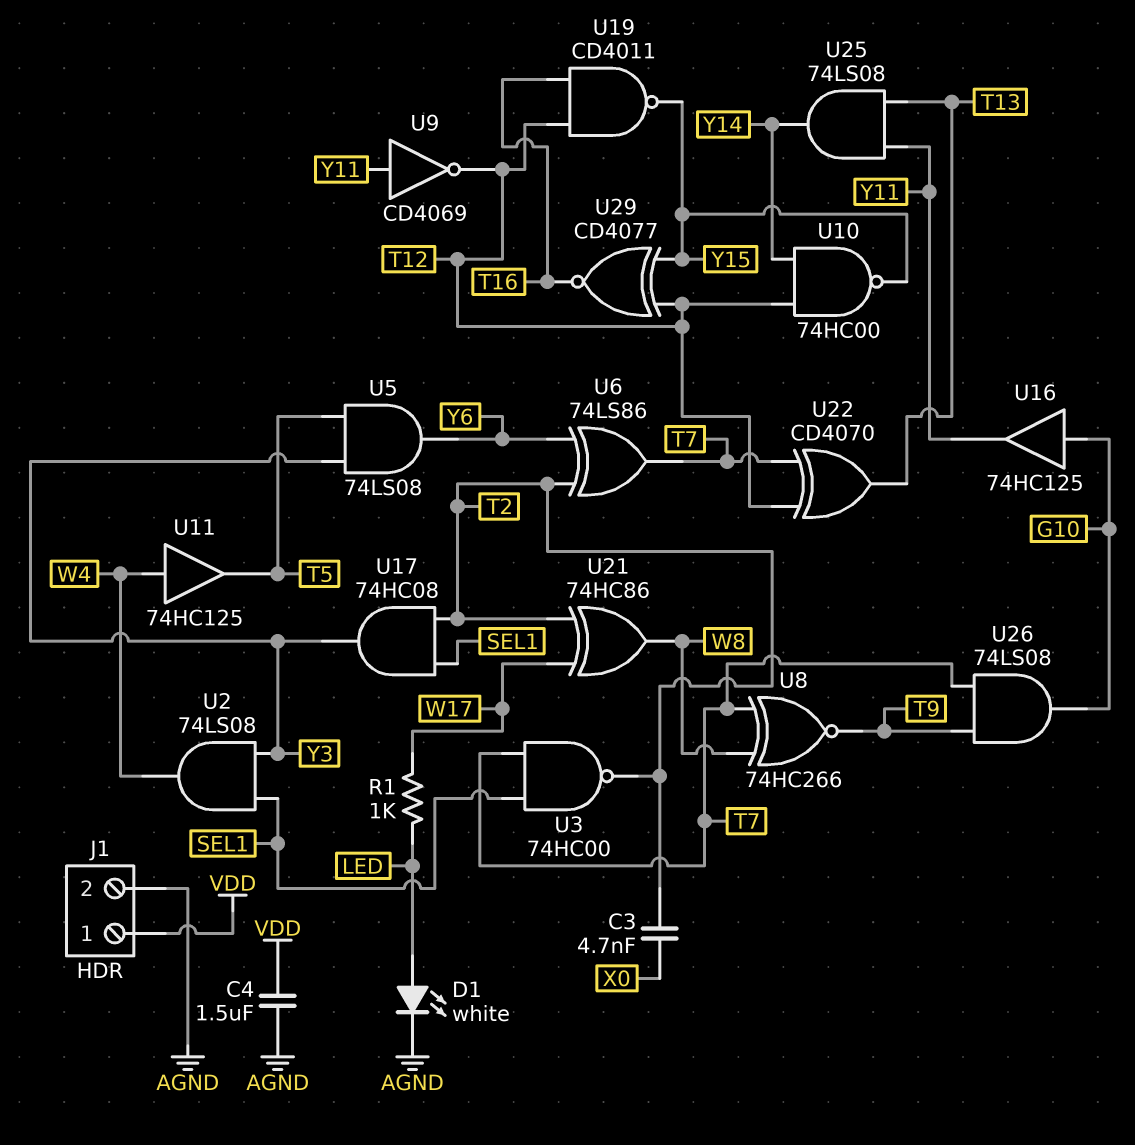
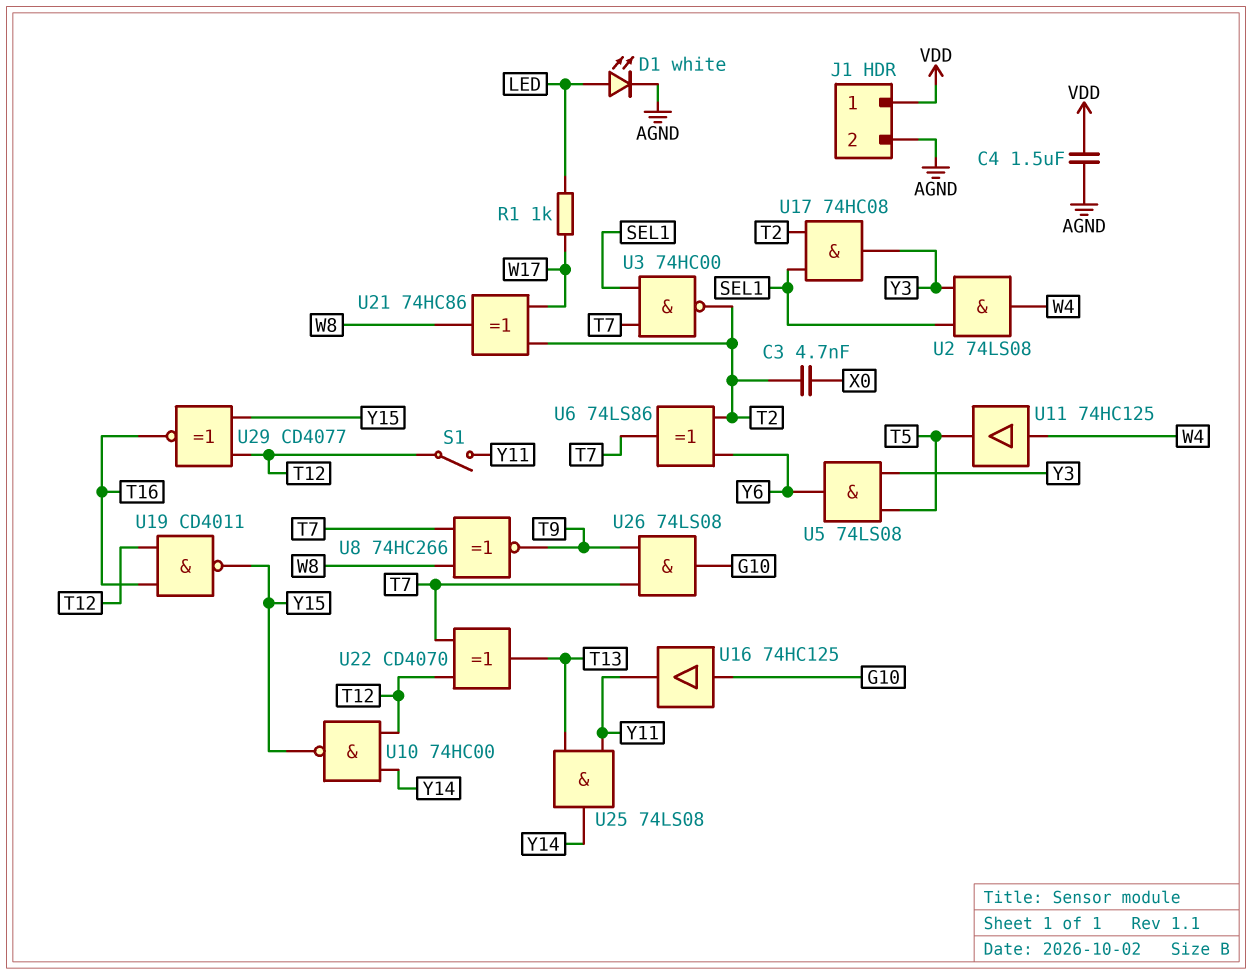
S1: none -> switch (T12, Y11)
U9: NOT CD4069 (in Y11, out T12) -> none

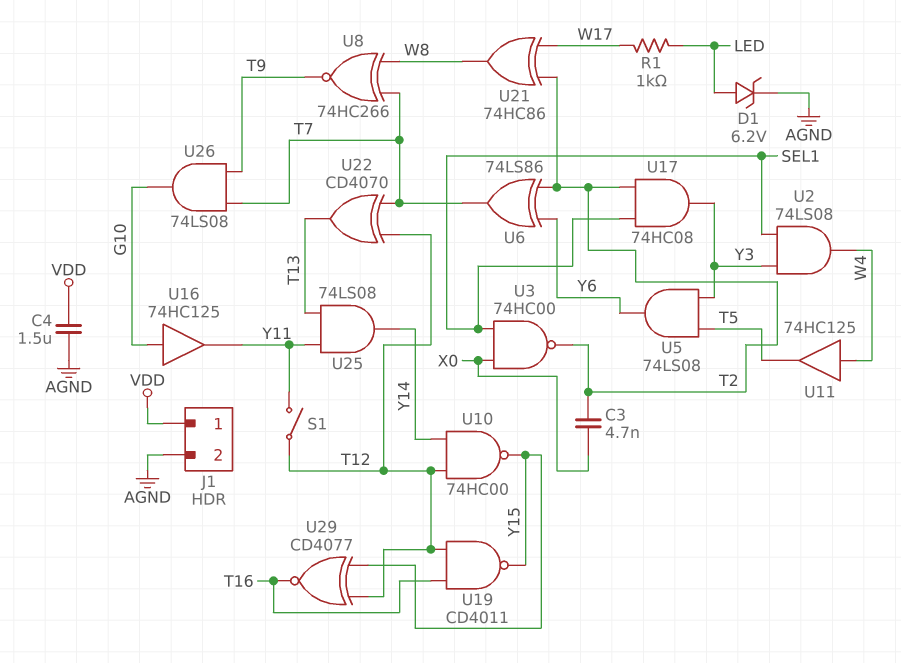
D1: LED white (A LED, K AGND) -> zener 6.2V (A LED, K AGND)
U3: NAND 74HC00 (in SEL1, in T7, out T2) -> NAND 74HC00 (in SEL1, in X0, out T2)

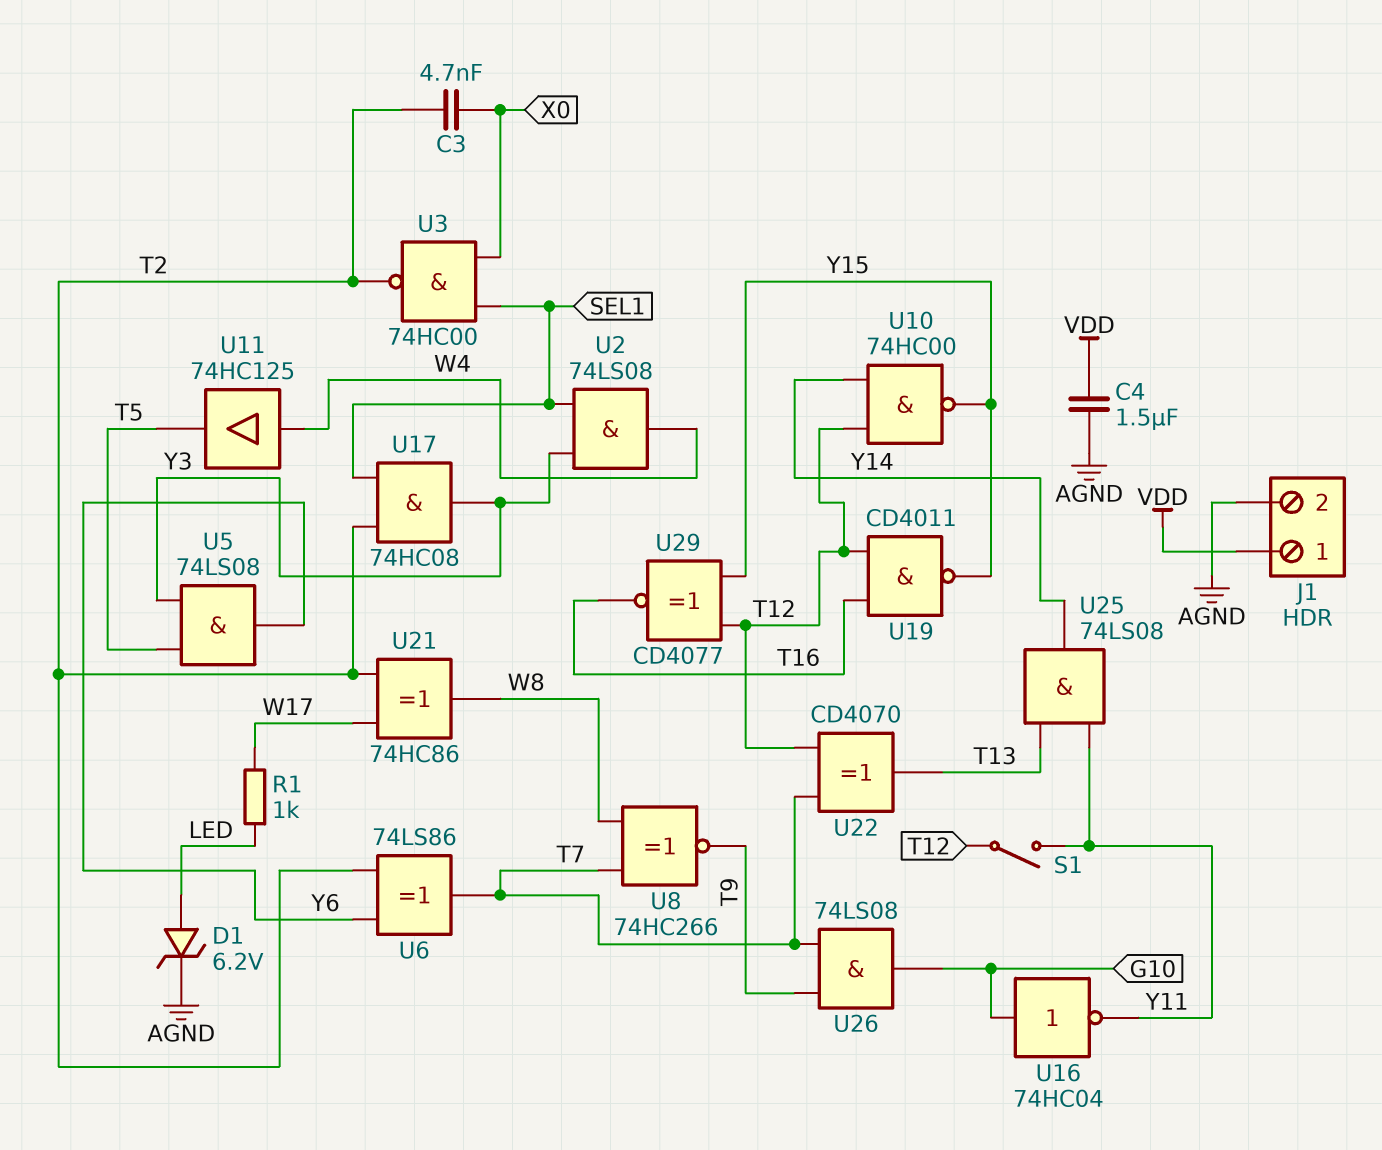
U16: buffer 74HC125 (in G10, out Y11) -> NOT 74HC04 (in G10, out Y11)

